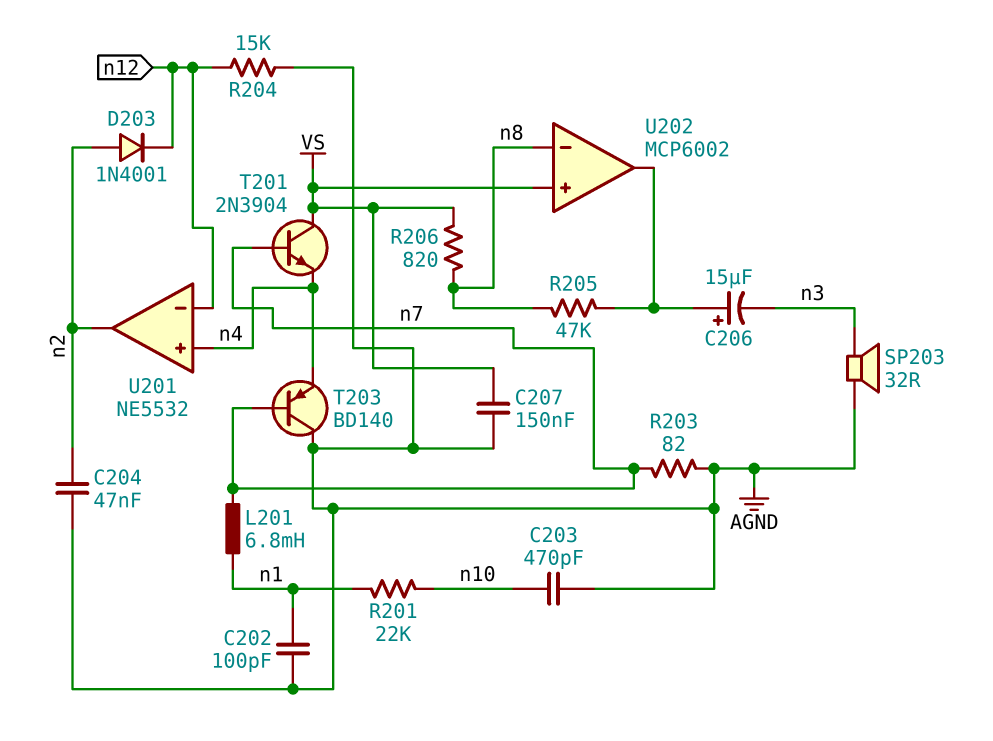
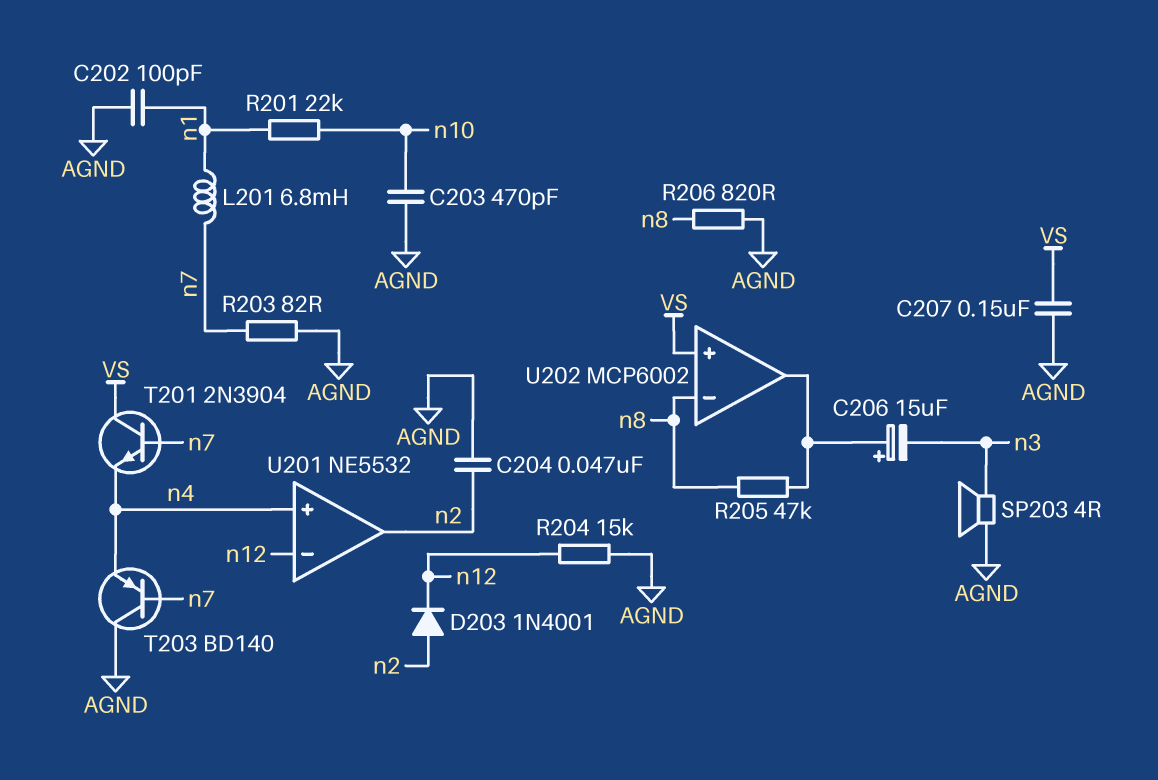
R206: 820 (VS, n8) -> 820 (AGND, n8)
SP203: speaker 32R (AGND, n3) -> speaker 4R (AGND, n3)

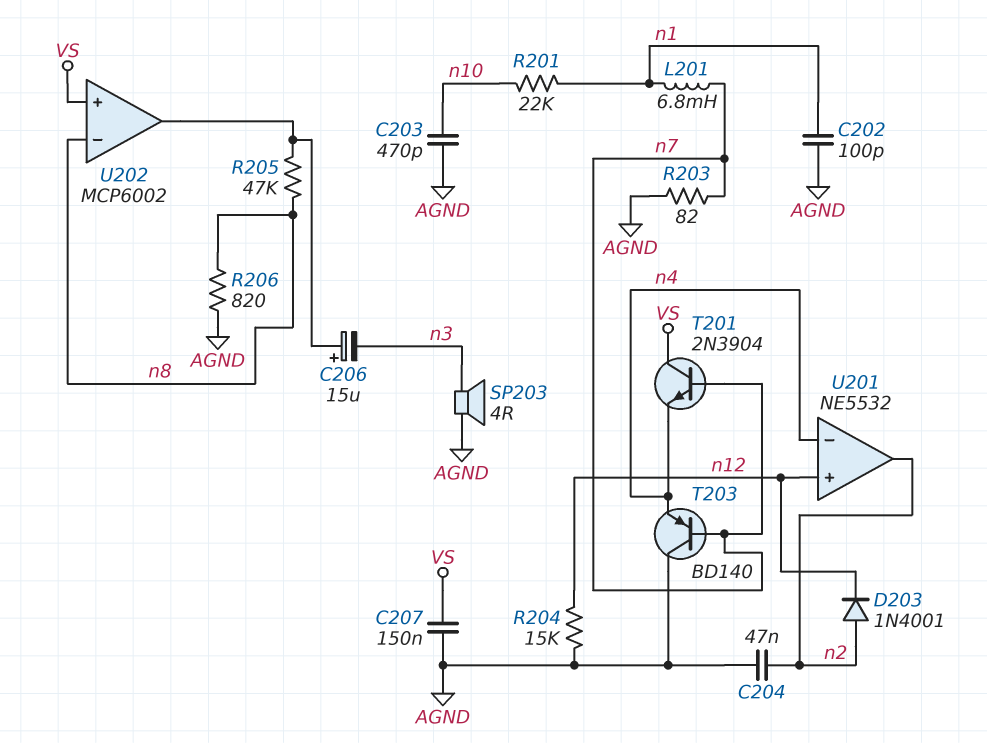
U201 pin in+: n4 -> n12
U201 pin in-: n12 -> n4

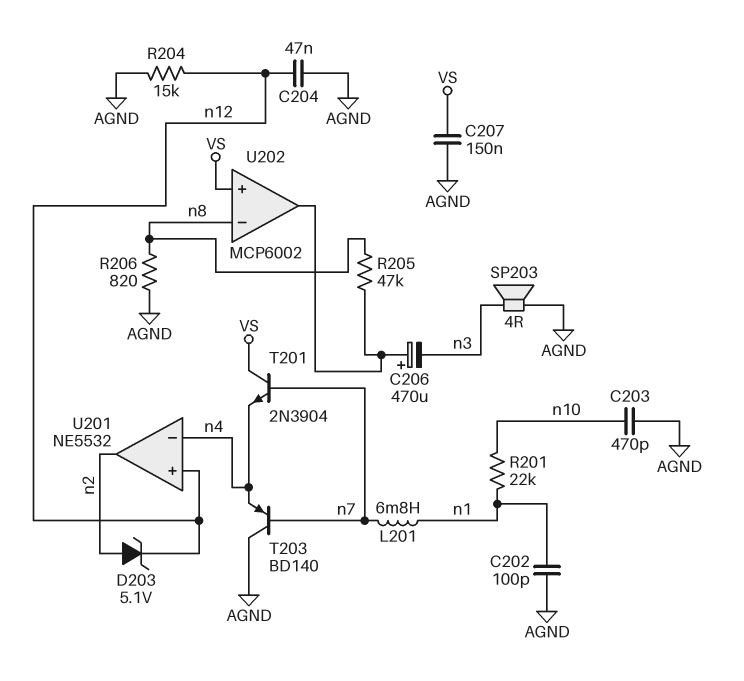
C204: 47nF (AGND, n2) -> 47nF (AGND, n12)
C206: 15uF (plus U202/out, minus n3) -> 470uF (plus U202/out, minus n3)
D203: diode 1N4001 (A n2, K n12) -> zener 5.1V (A n2, K n12)
R203: 82 (AGND, n7) -> none

